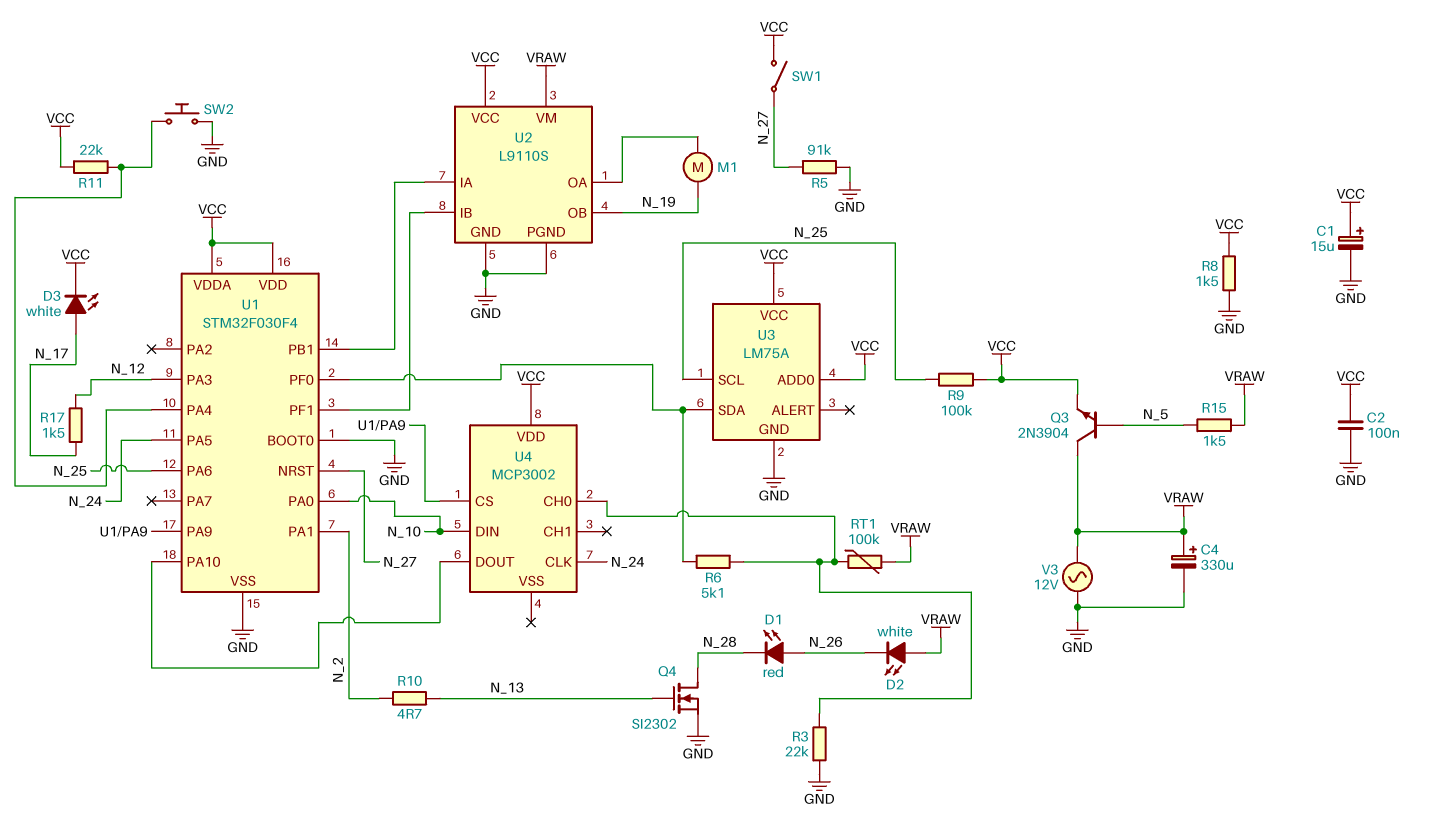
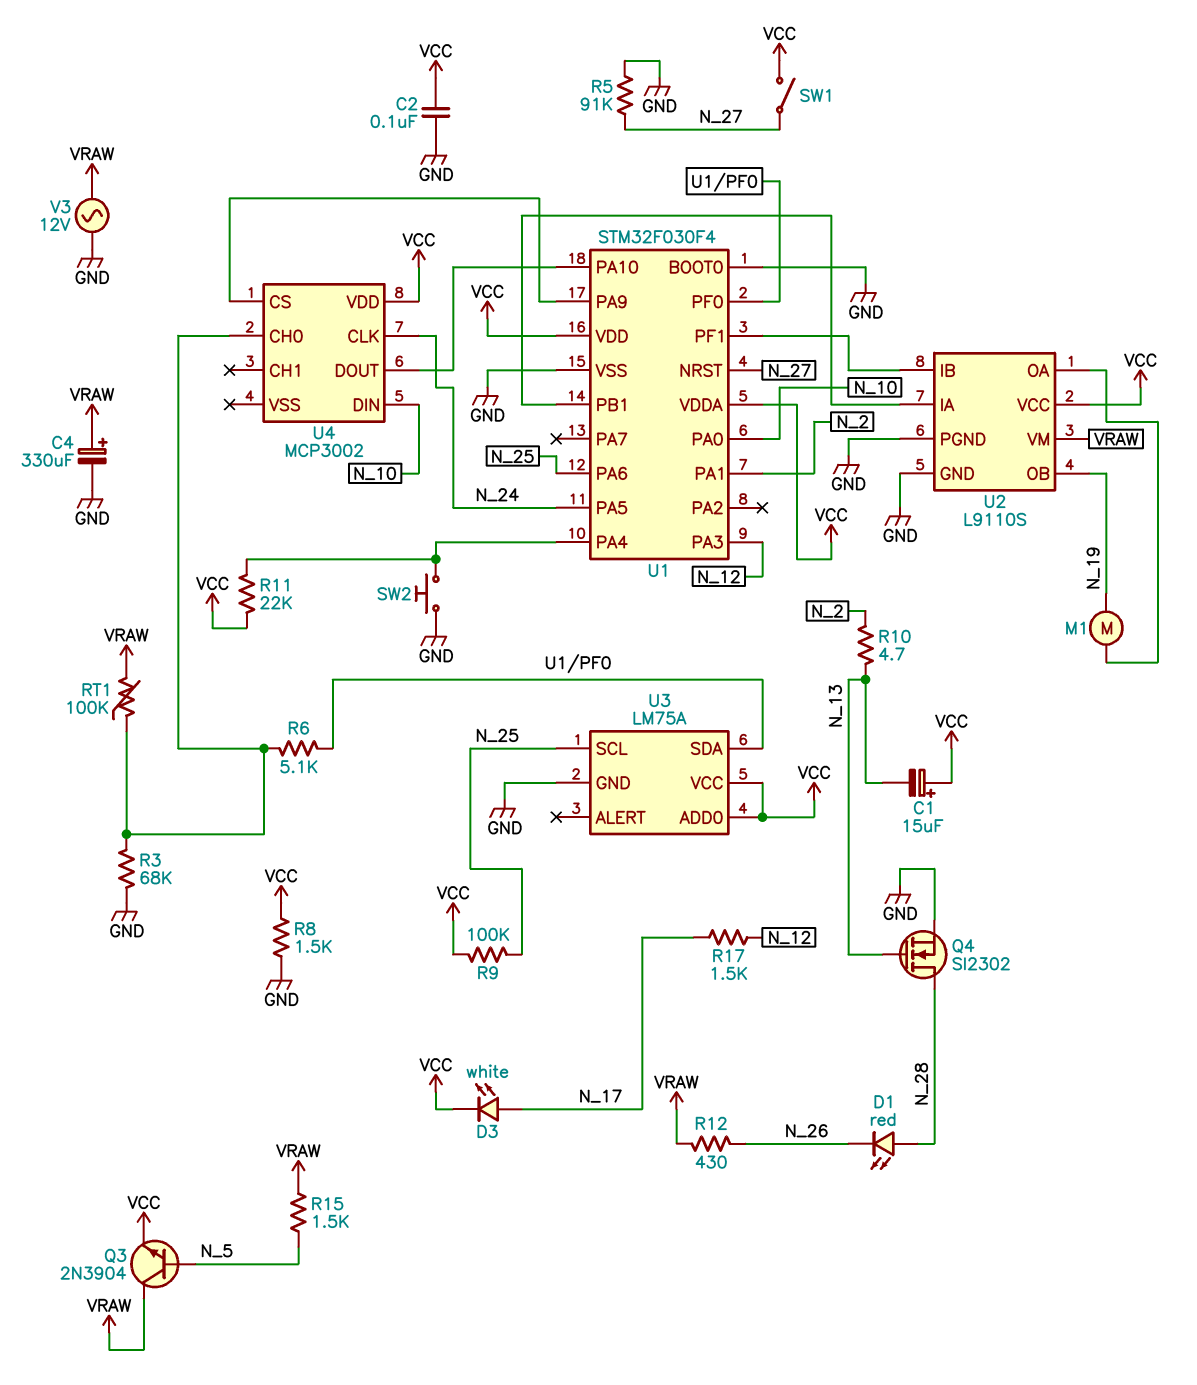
C1: 15uF (plus VCC, minus GND) -> 15uF (plus VCC, minus N_13)
D1: LED red (A N_26, K N_28) -> LED red (A N_28, K N_26)
D2: LED white (A VRAW, K N_26) -> none
R3: 22k (GND, U4/CH0) -> 68k (GND, U4/CH0)
R12: none -> 430 (N_26, VRAW)

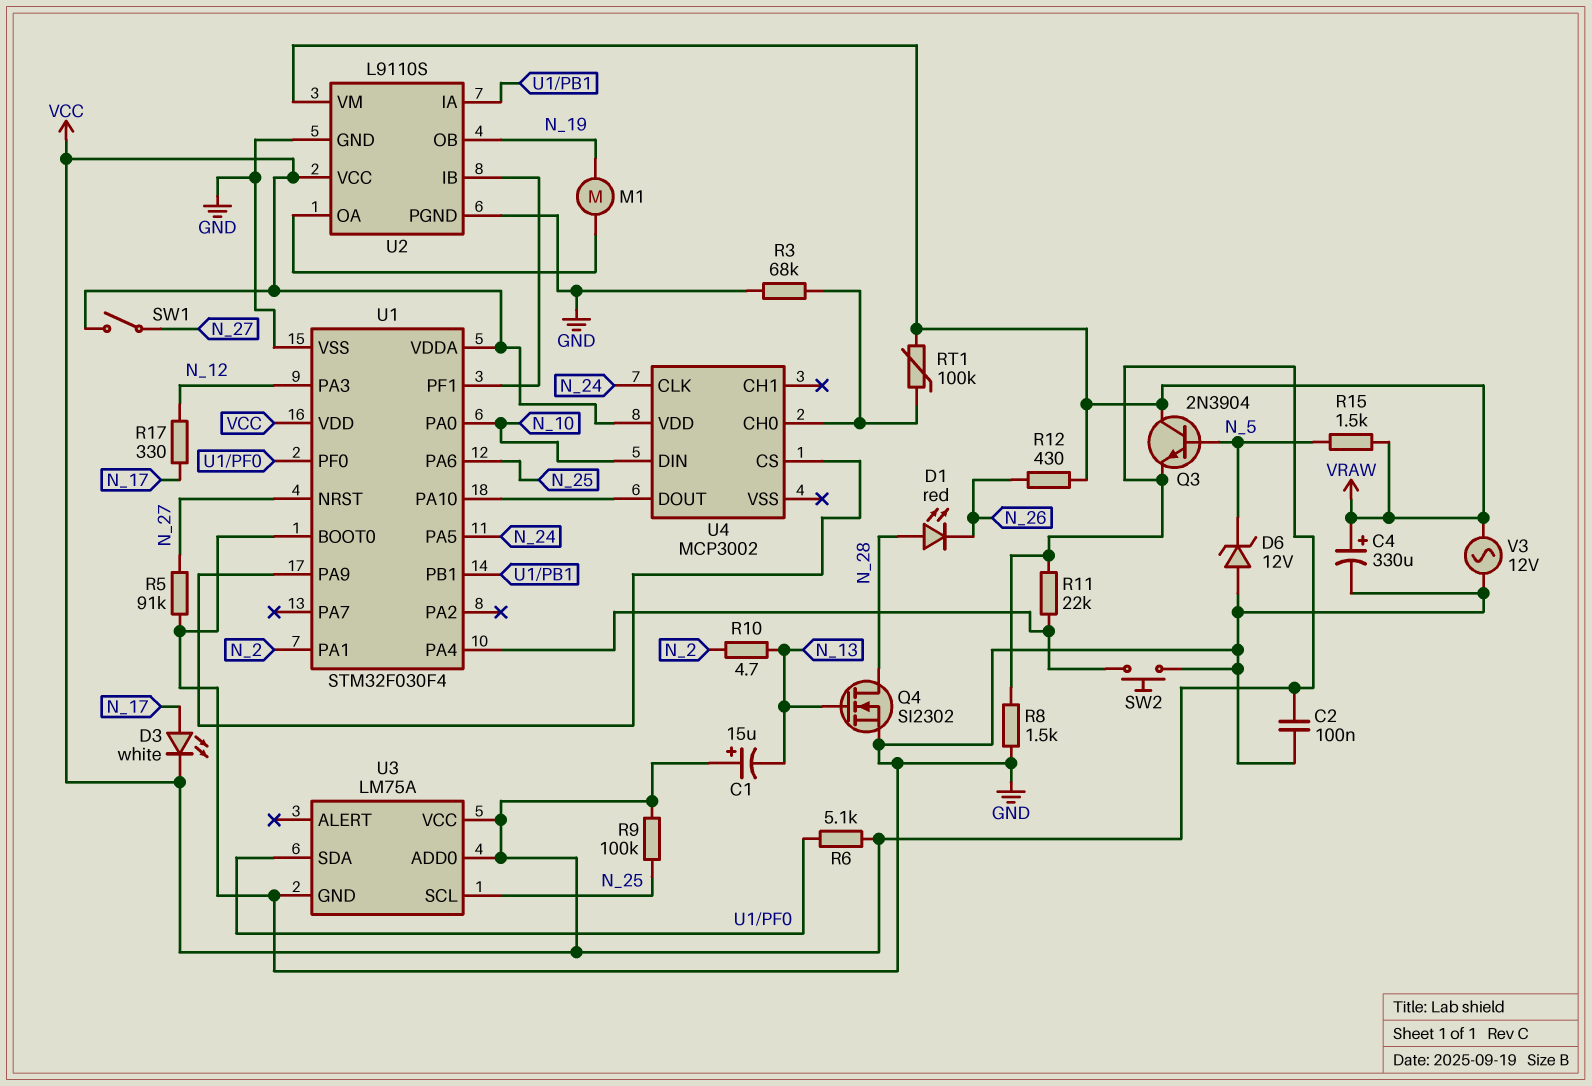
D6: none -> zener 12V (A GND, K N_5)
R6: 5.1k (U1/PF0, U4/CH0) -> 5.1k (U1/PF0, VCC)
R17: 1.5k (N_12, N_17) -> 330 (N_12, N_17)

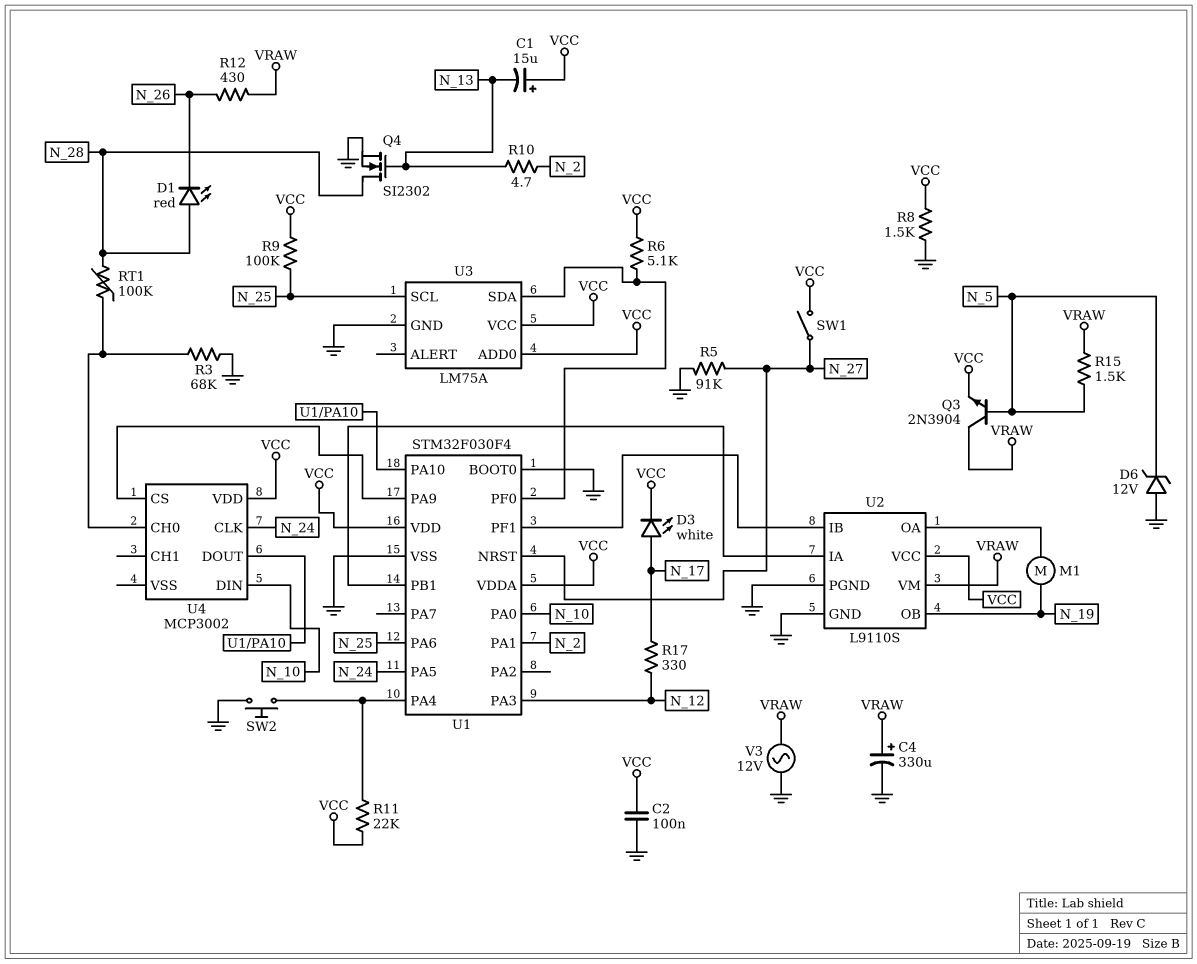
RT1: 100k (U4/CH0, VRAW) -> 100k (N_28, U4/CH0)

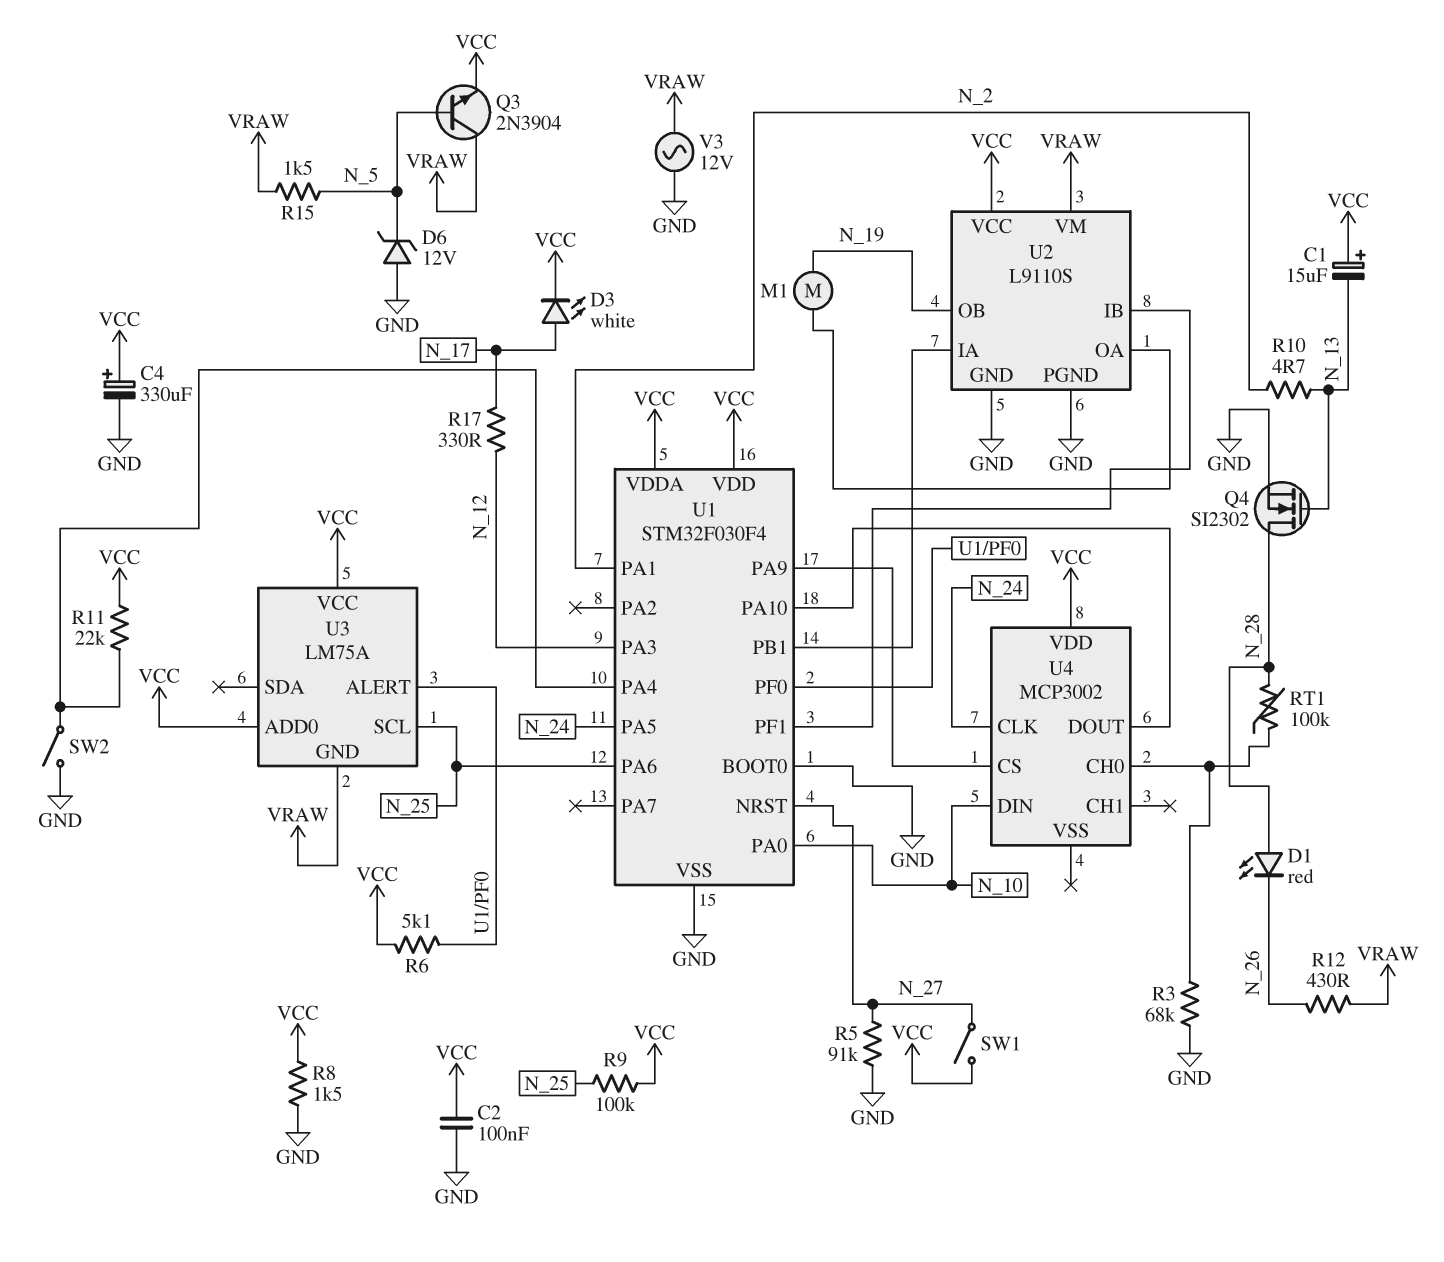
C4: 330uF (plus VRAW, minus GND) -> 330uF (plus VCC, minus GND)
SW2: button (GND, U1/PA4) -> switch (GND, U1/PA4)
U3 pin ALERT: none -> U1/PF0
U3 pin GND: GND -> VRAW
U3 pin SDA: U1/PF0 -> none

